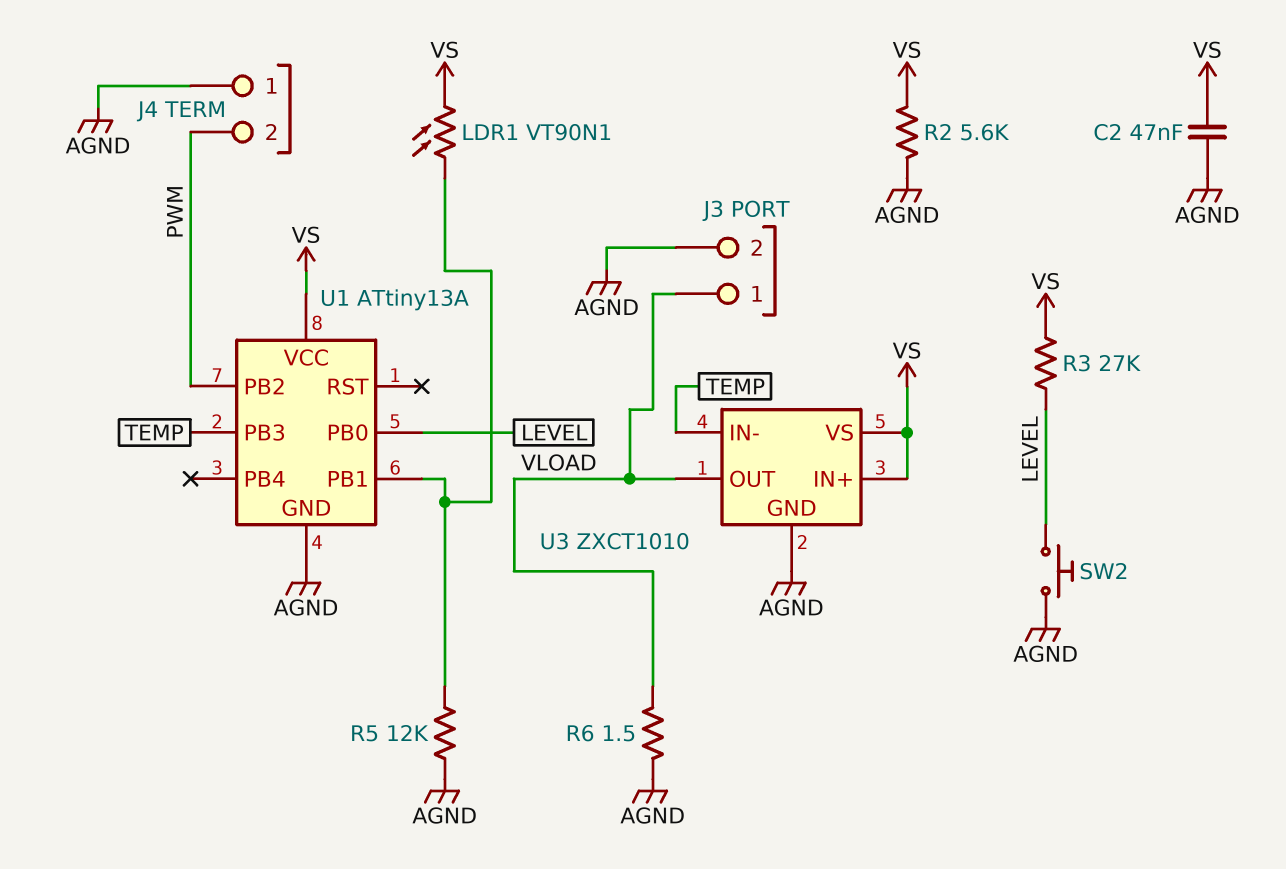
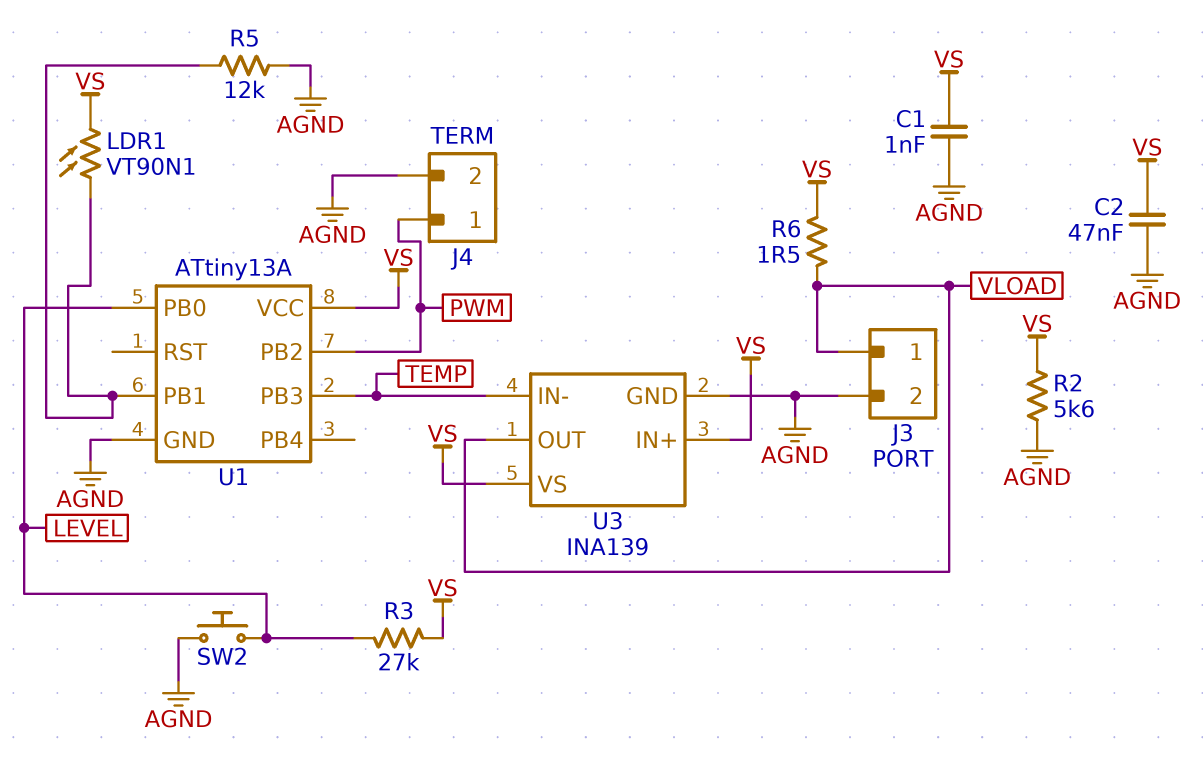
C1: none -> 1nF (AGND, VS)
J4 pin 1: AGND -> PWM
J4 pin 2: PWM -> AGND
R6: 1.5 (AGND, VLOAD) -> 1.5 (VLOAD, VS)
U3: ZXCT1010 -> INA139

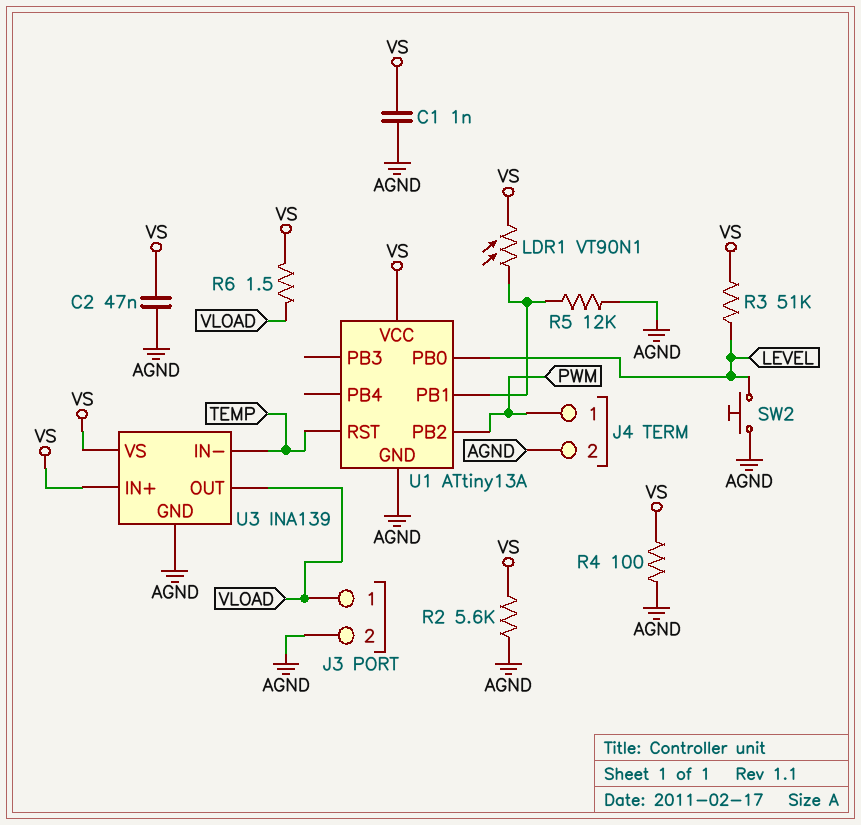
R3: 27k (LEVEL, VS) -> 51k (LEVEL, VS)
R4: none -> 100 (AGND, VS)
U1 pin PB3: TEMP -> none
U1 pin RST: none -> TEMP

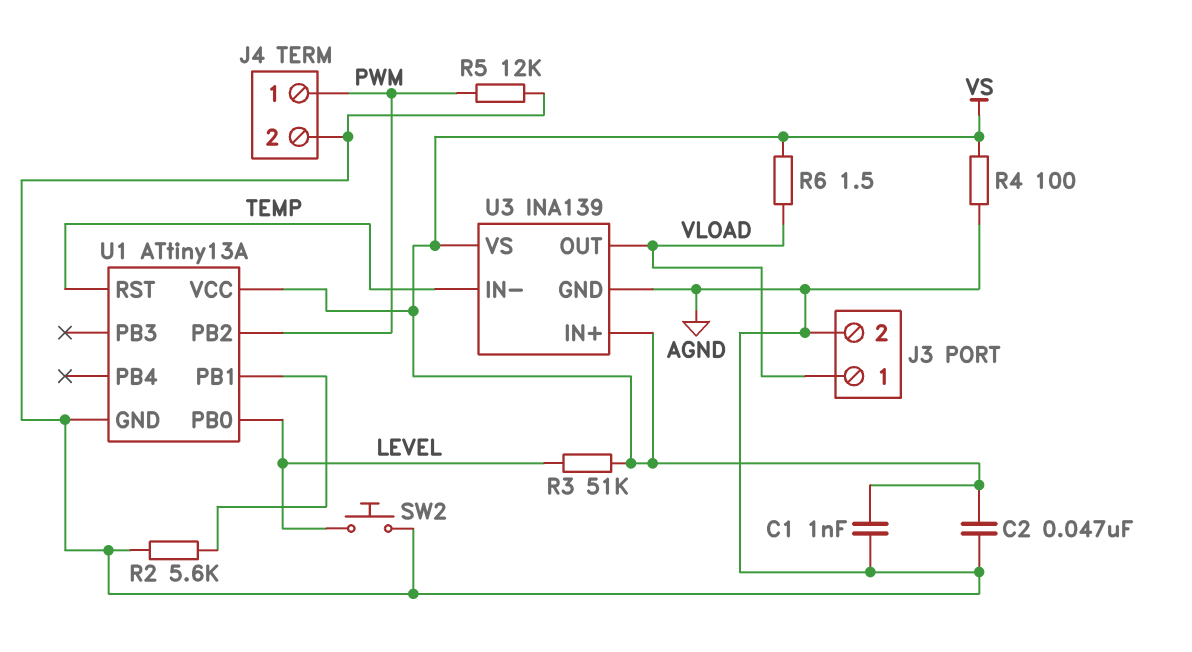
LDR1: VT90N1 (U1/PB1, VS) -> none
R2: 5.6k (AGND, VS) -> 5.6k (AGND, U1/PB1)
R5: 12k (AGND, U1/PB1) -> 12k (AGND, PWM)

